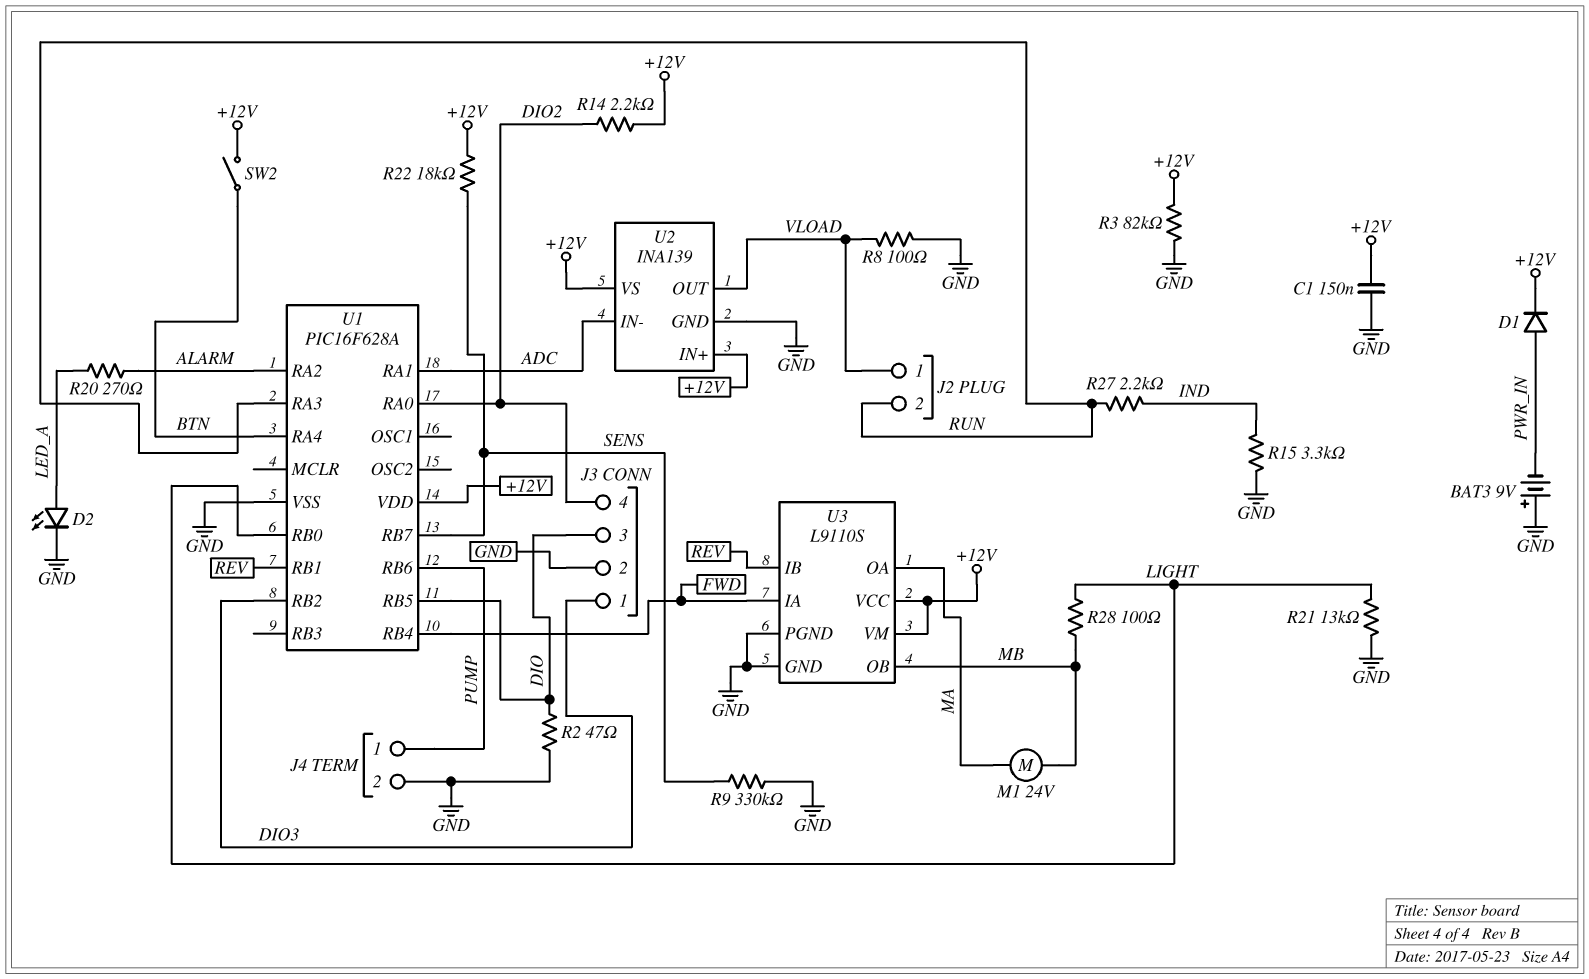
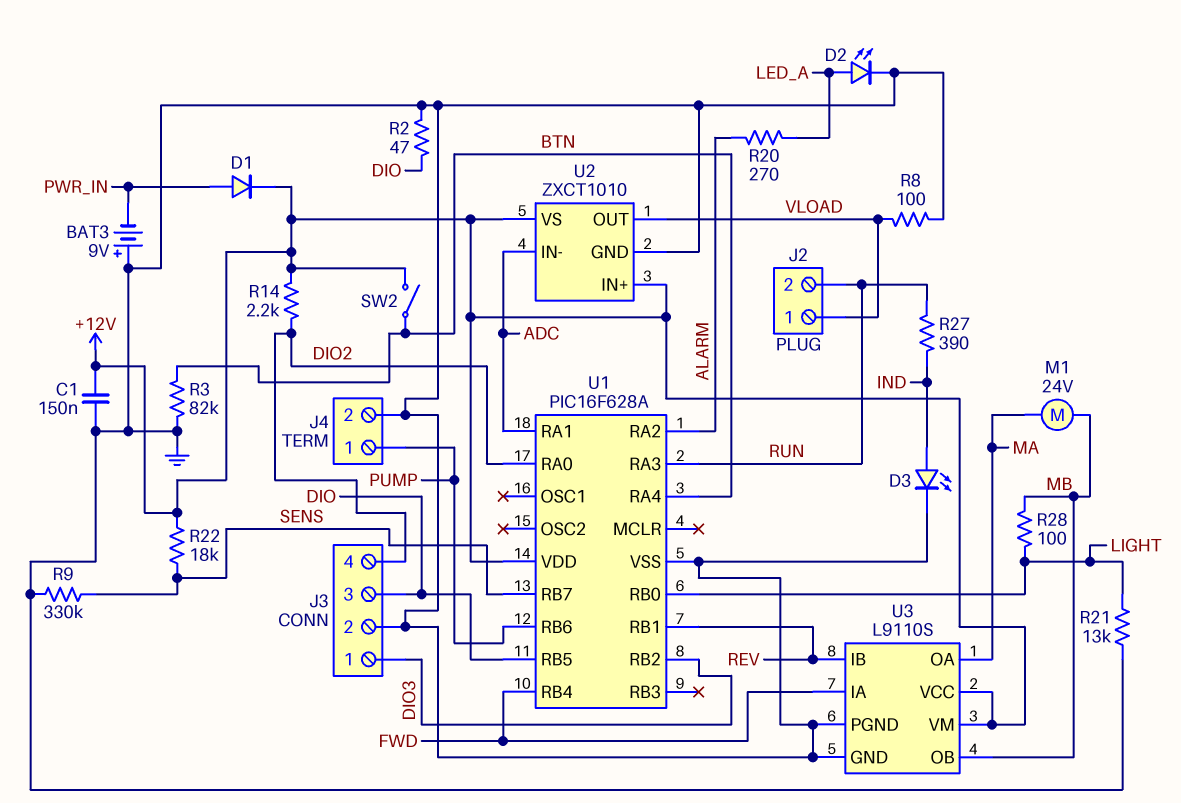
D3: none -> LED (A IND, K GND)
R3: 82k (+12V, GND) -> 82k (BTN, GND)
R15: 3.3k (GND, IND) -> none
R27: 2.2k (IND, RUN) -> 390 (IND, RUN)
U2: INA139 -> ZXCT1010

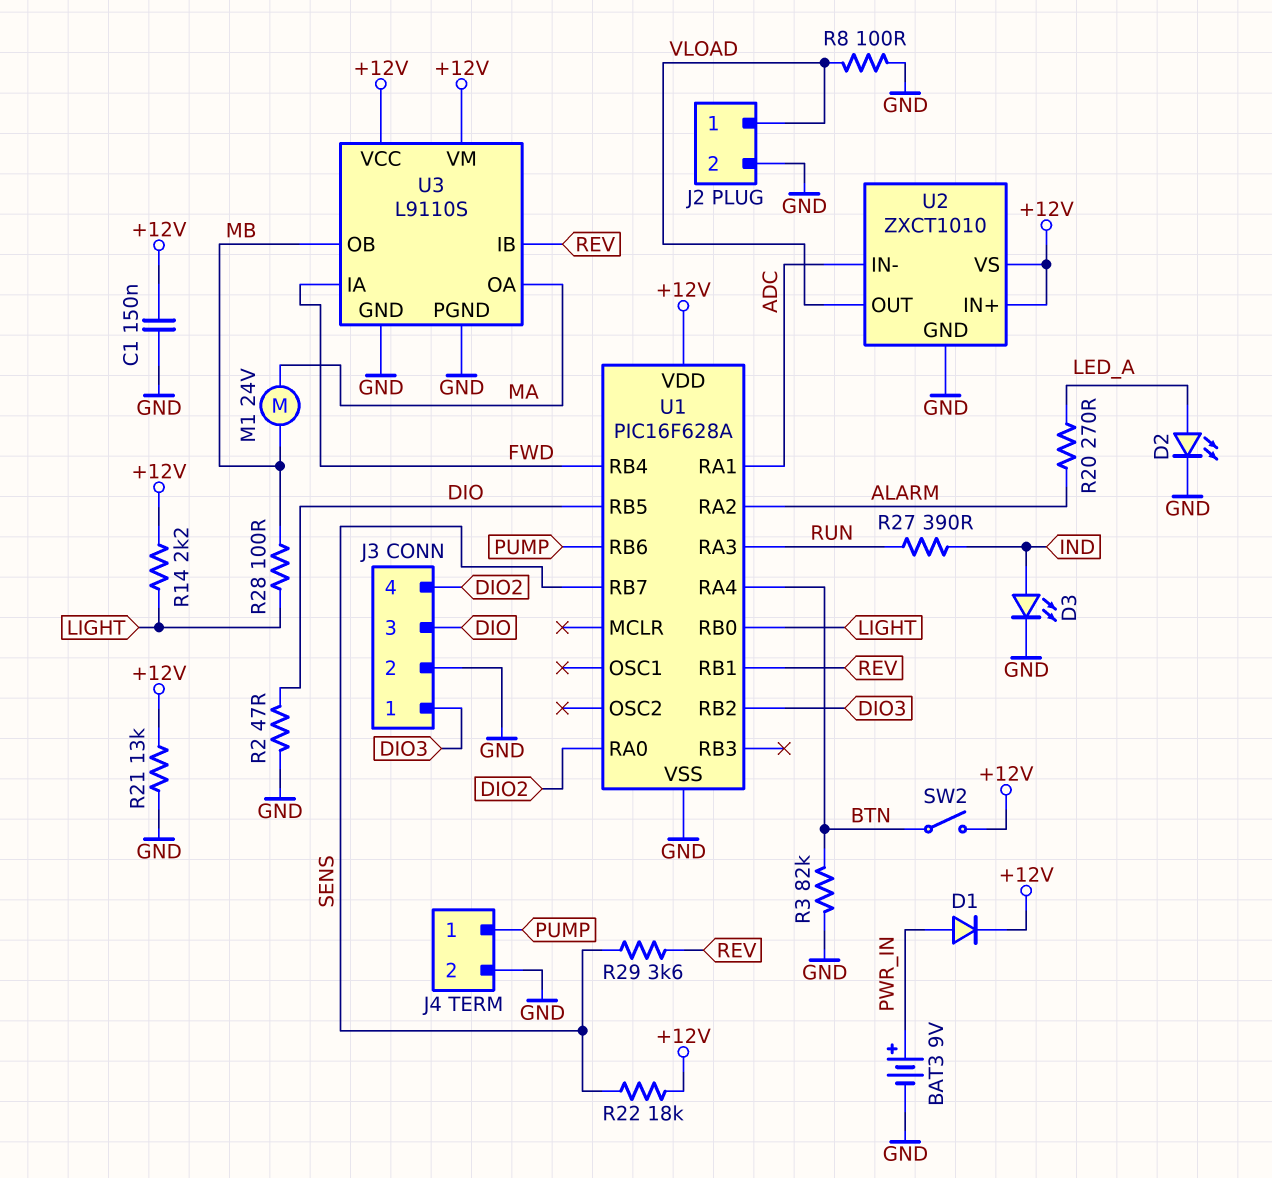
BAT3: 9V (plus GND, minus PWR_IN) -> 9V (plus PWR_IN, minus GND)
J2 pin 2: RUN -> GND
R9: 330k (GND, SENS) -> none
R14: 2.2k (+12V, DIO2) -> 2.2k (+12V, LIGHT)
R21: 13k (GND, LIGHT) -> 13k (+12V, GND)
R29: none -> 3.6k (REV, SENS)

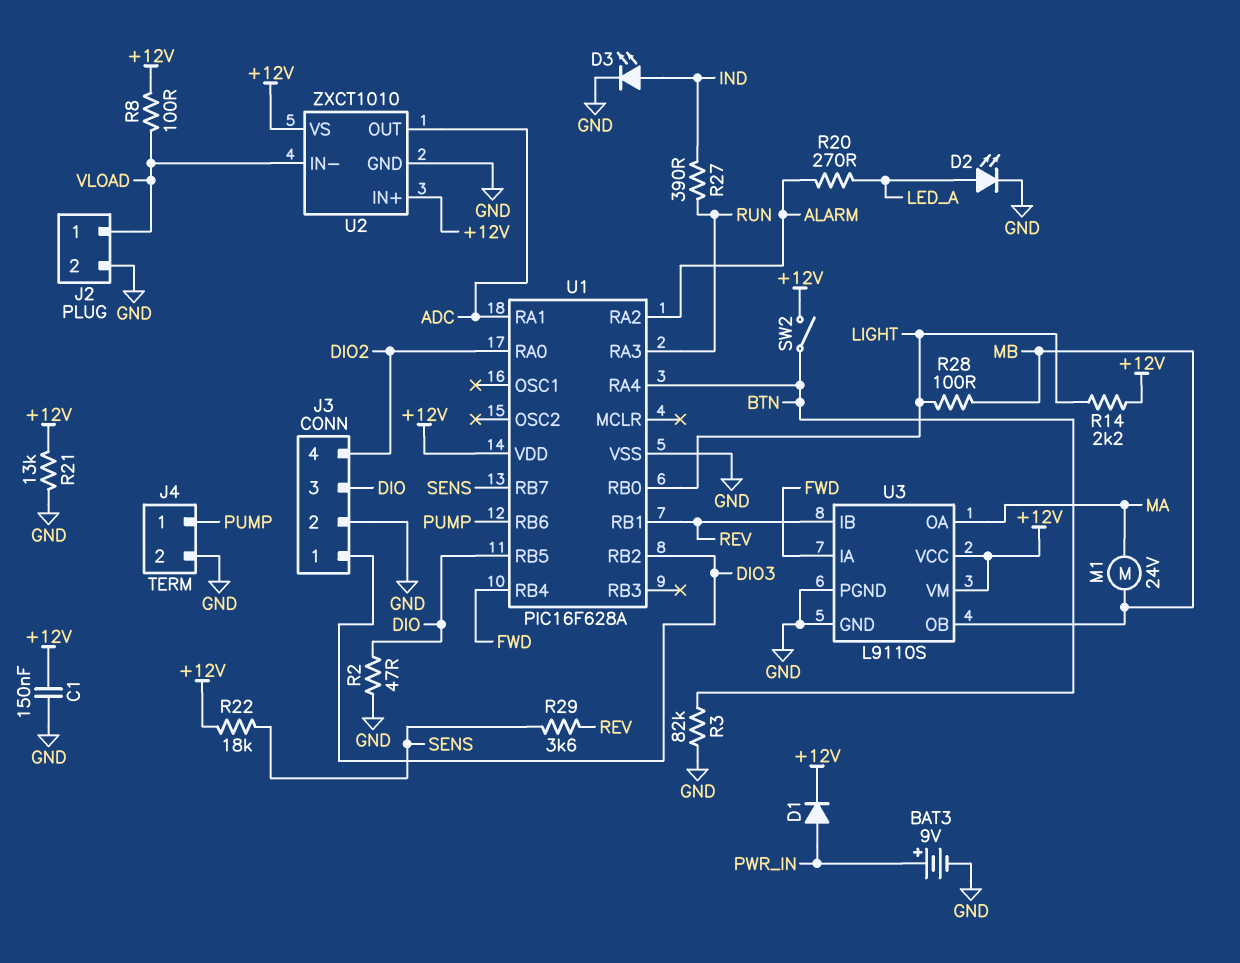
R8: 100 (GND, VLOAD) -> 100 (+12V, VLOAD)
U2 pin IN-: ADC -> VLOAD
U2 pin OUT: VLOAD -> ADC

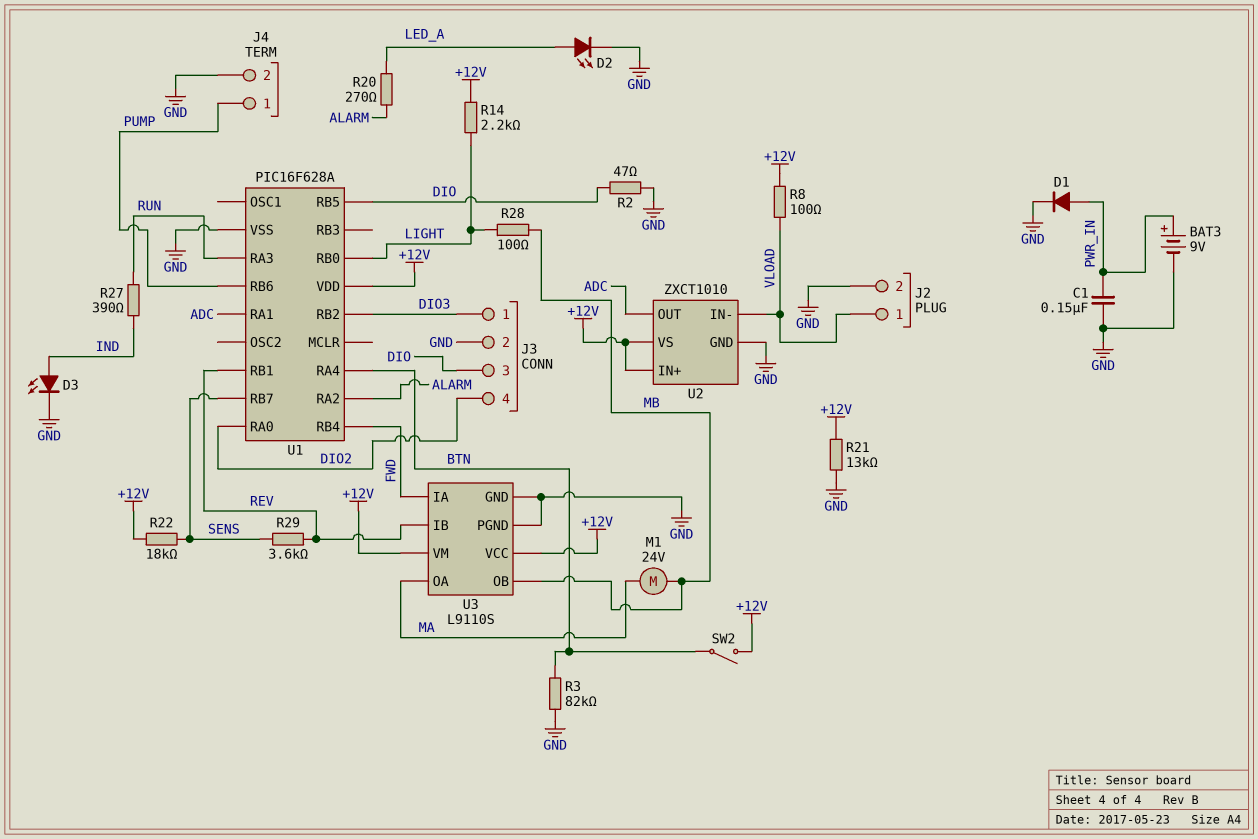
C1: 150nF (+12V, GND) -> 150nF (GND, PWR_IN)
D1: diode (A PWR_IN, K +12V) -> diode (A PWR_IN, K GND)

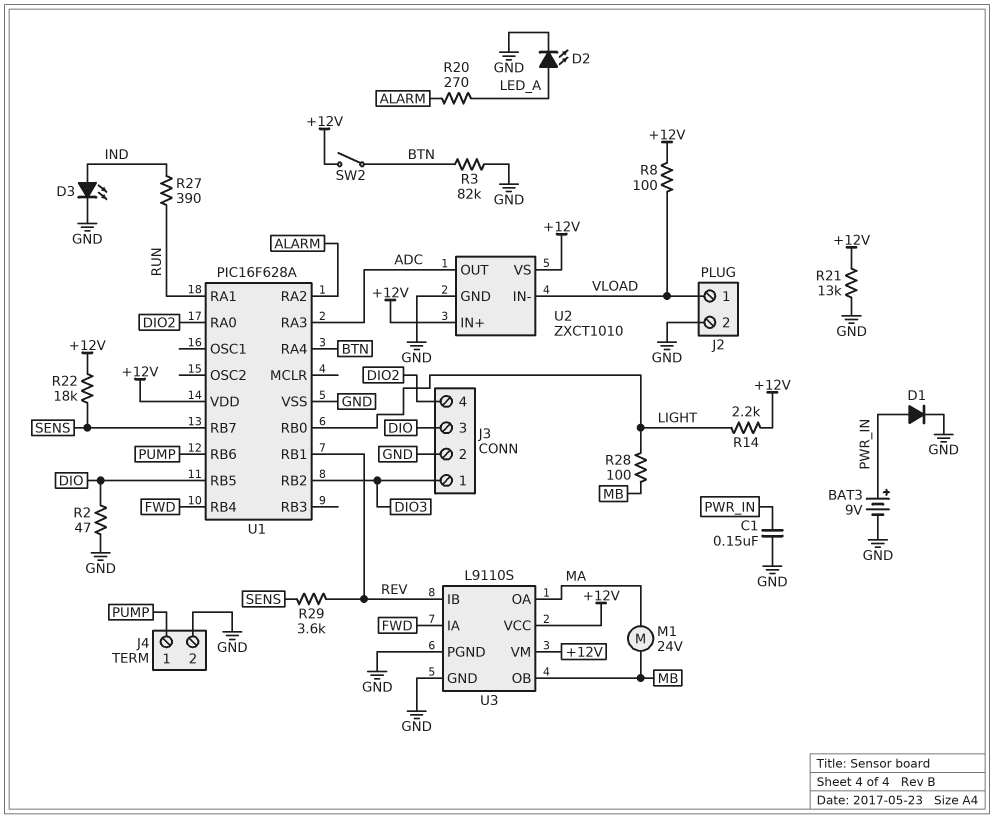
U1 pin RA1: ADC -> RUN
U1 pin RA3: RUN -> ADC

